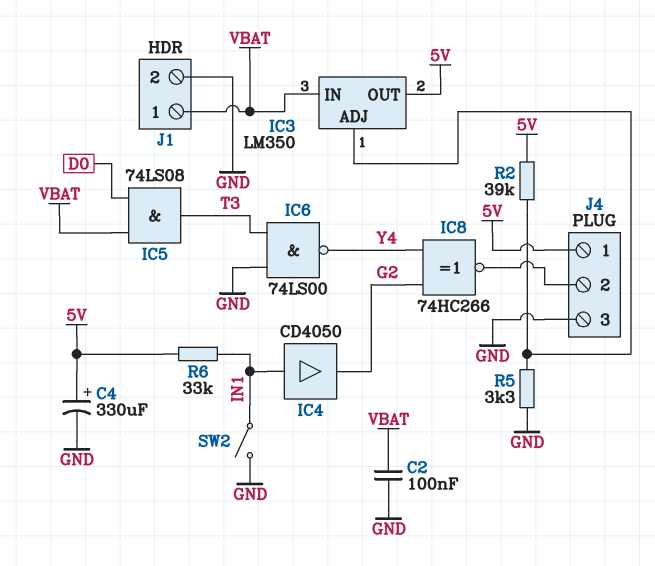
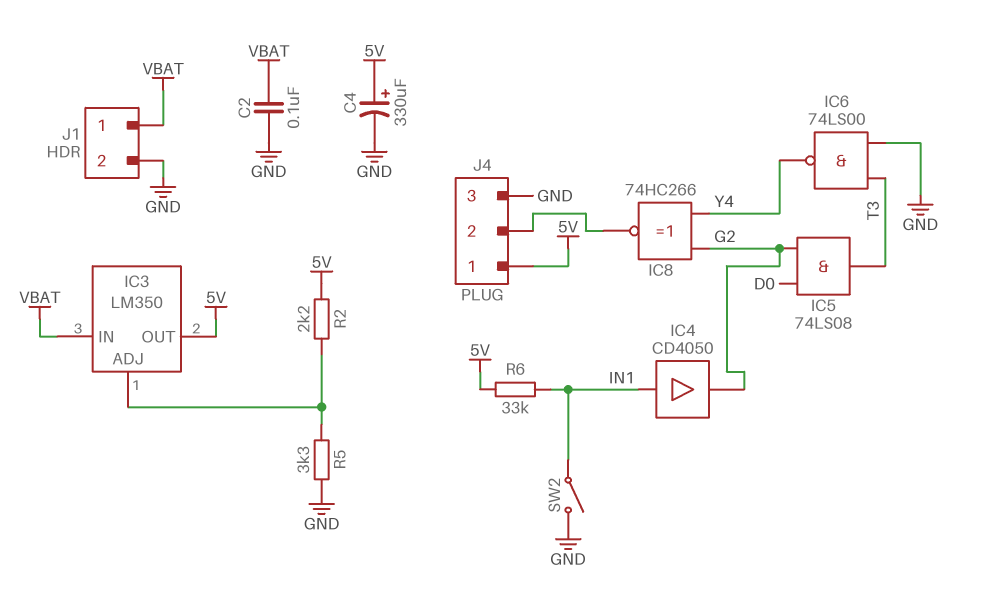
IC5: AND 74LS08 (in D0, in VBAT, out T3) -> AND 74LS08 (in D0, in G2, out T3)
R2: 39k (5V, IC3/ADJ) -> 2.2k (5V, IC3/ADJ)

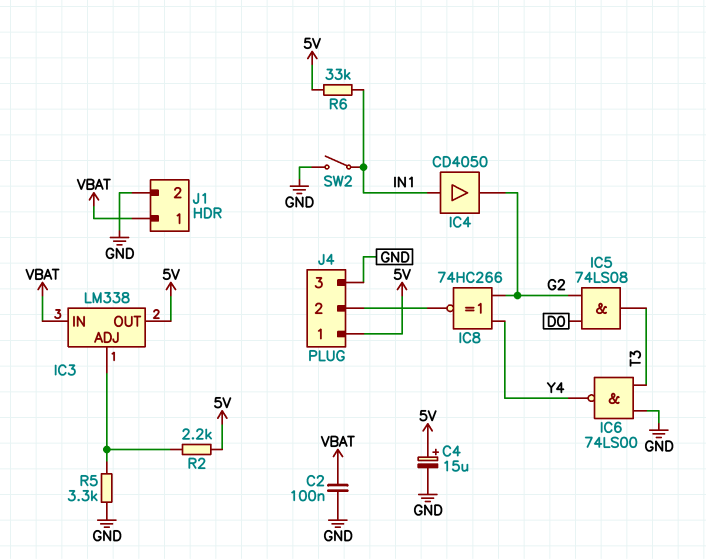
C4: 330uF (plus 5V, minus GND) -> 15uF (plus 5V, minus GND)
IC3: LM350 -> LM338

